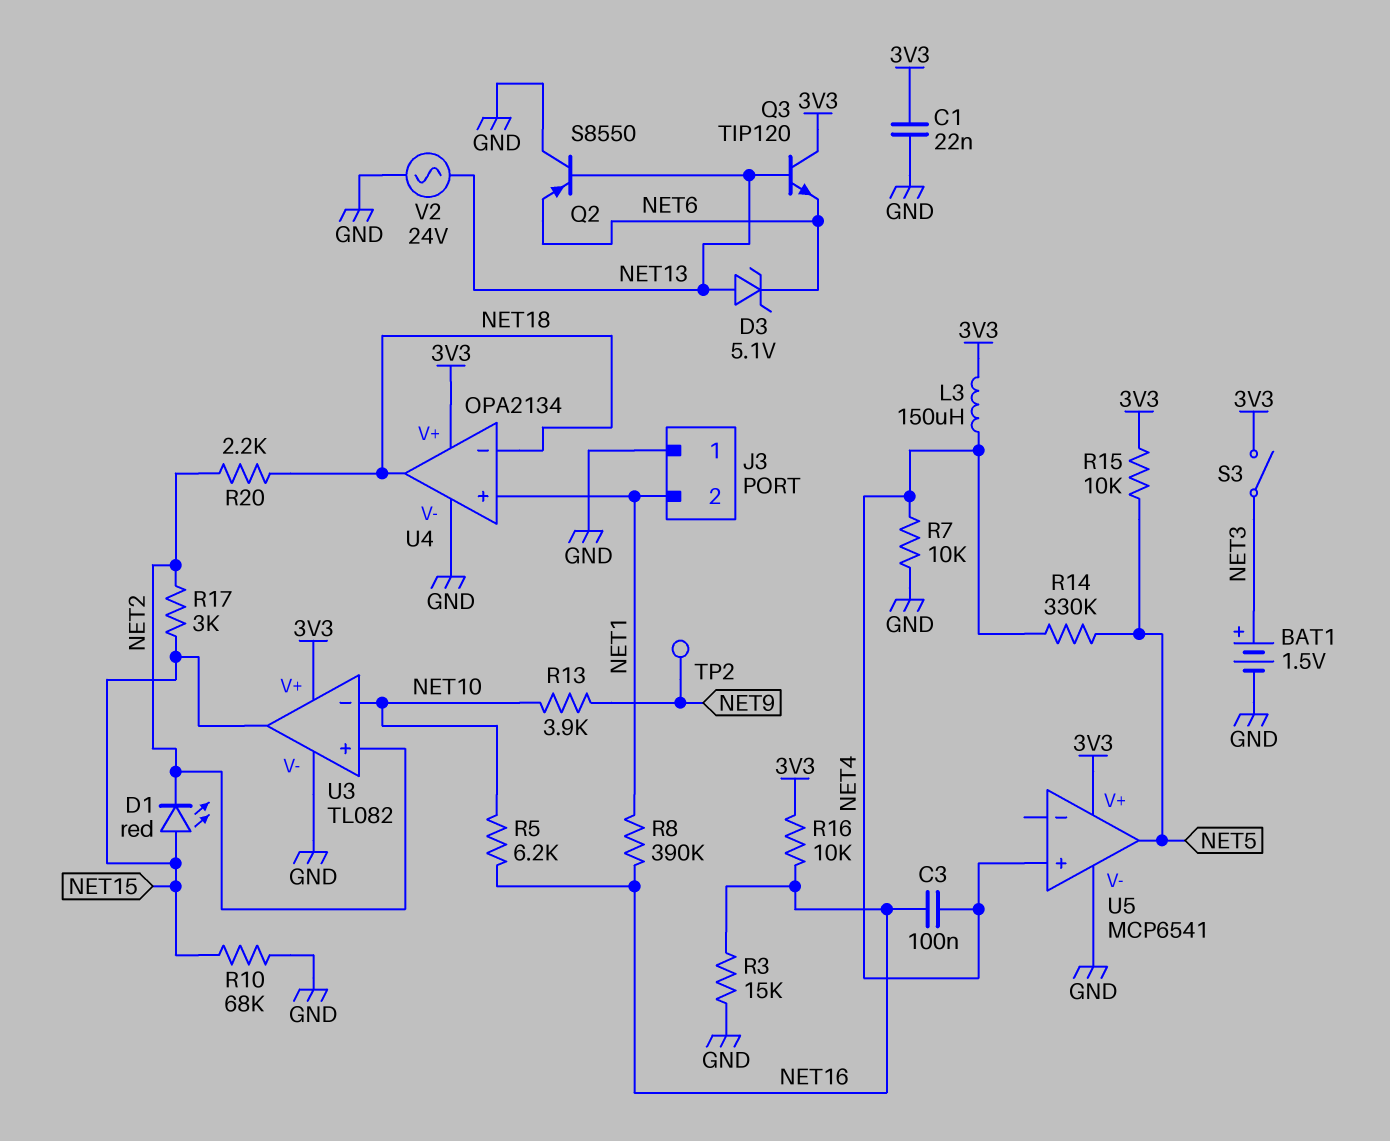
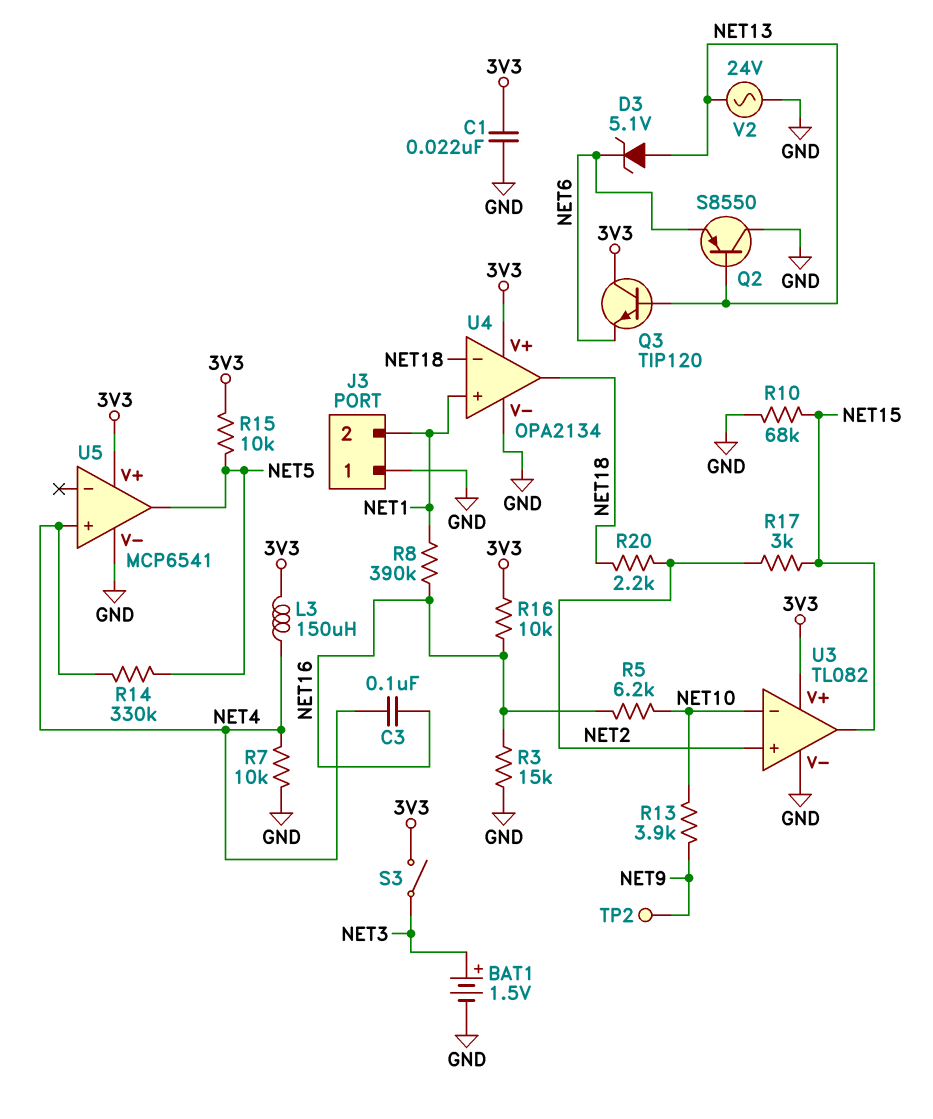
D1: LED red (A NET15, K NET2) -> none

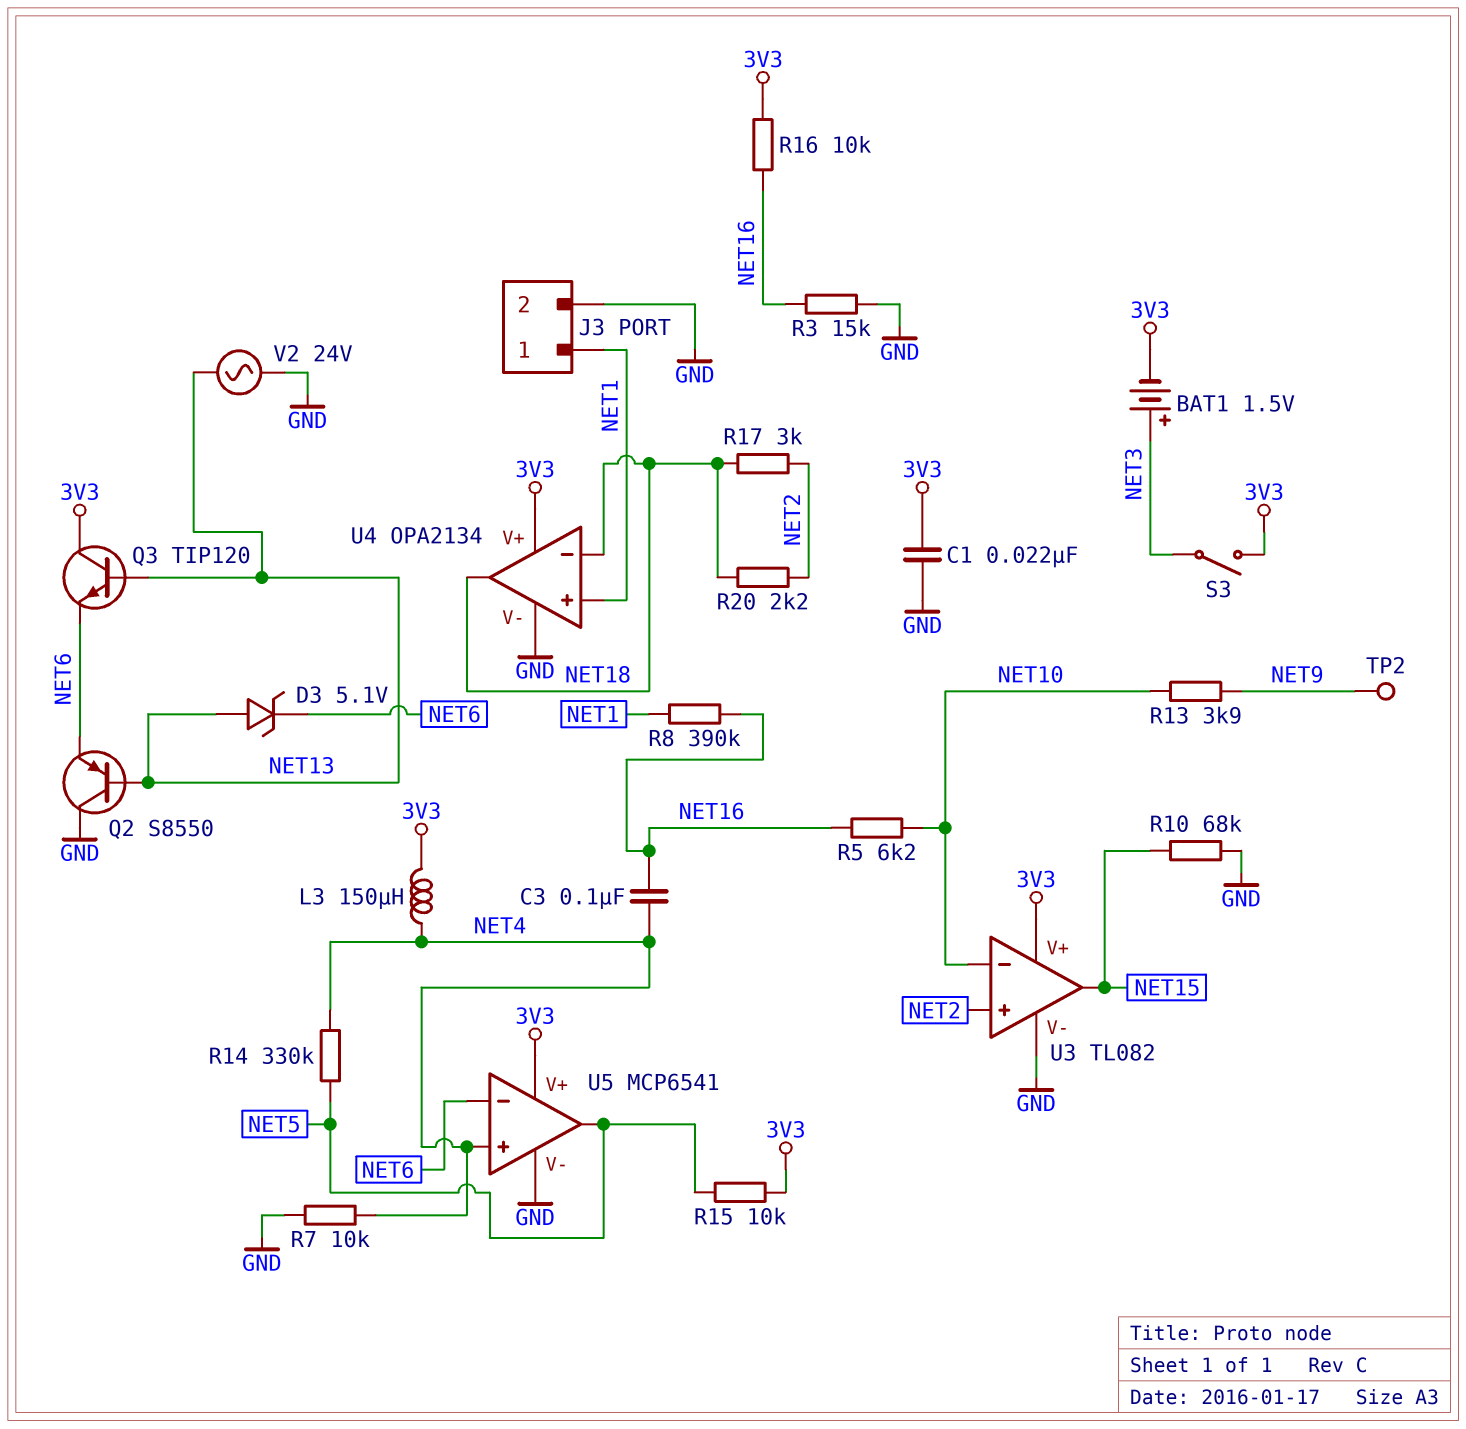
BAT1: 1.5V (plus NET3, minus GND) -> 1.5V (plus NET3, minus 3V3)
J3 pin 1: GND -> NET1
J3 pin 2: NET1 -> GND
R17: 3k (NET2, NET15) -> 3k (NET2, NET18)
U5 pin in-: none -> NET6

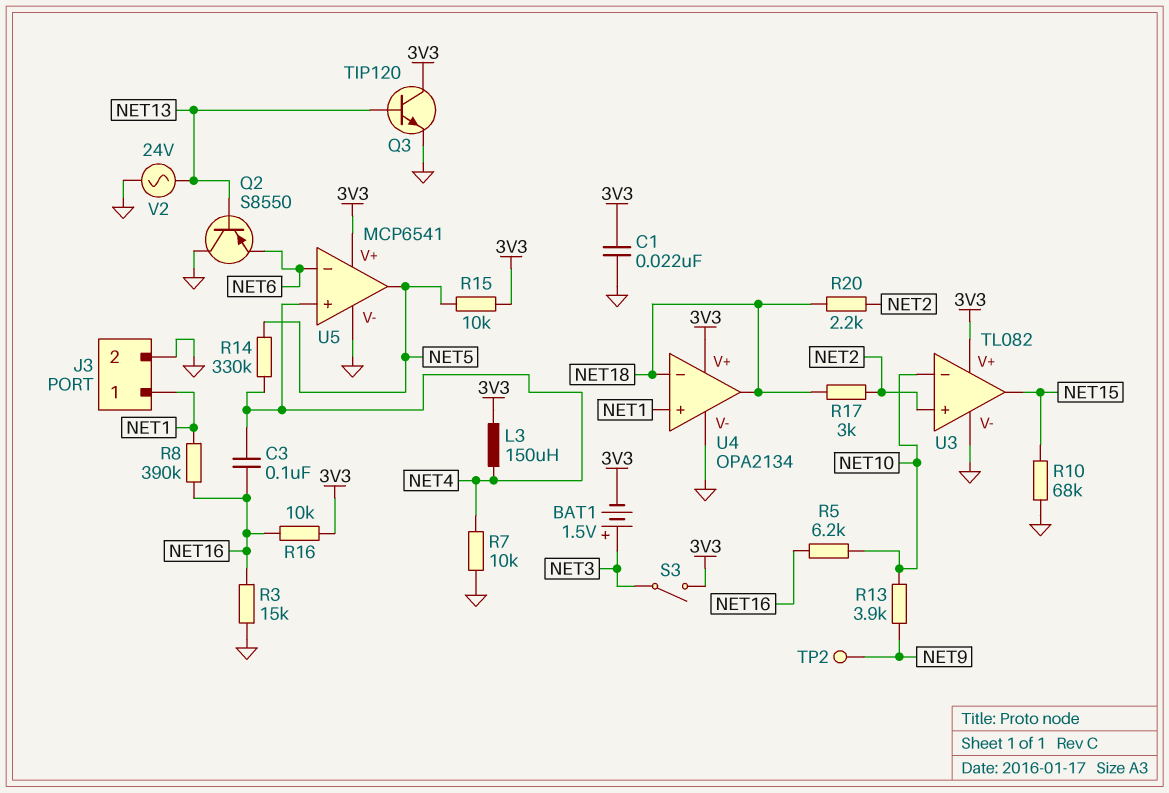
D3: zener 5.1V (A NET13, K NET6) -> none
Q3: NPN TIP120 (B NET13, C 3V3, E NET6) -> NPN TIP120 (B NET13, C 3V3, E GND)

